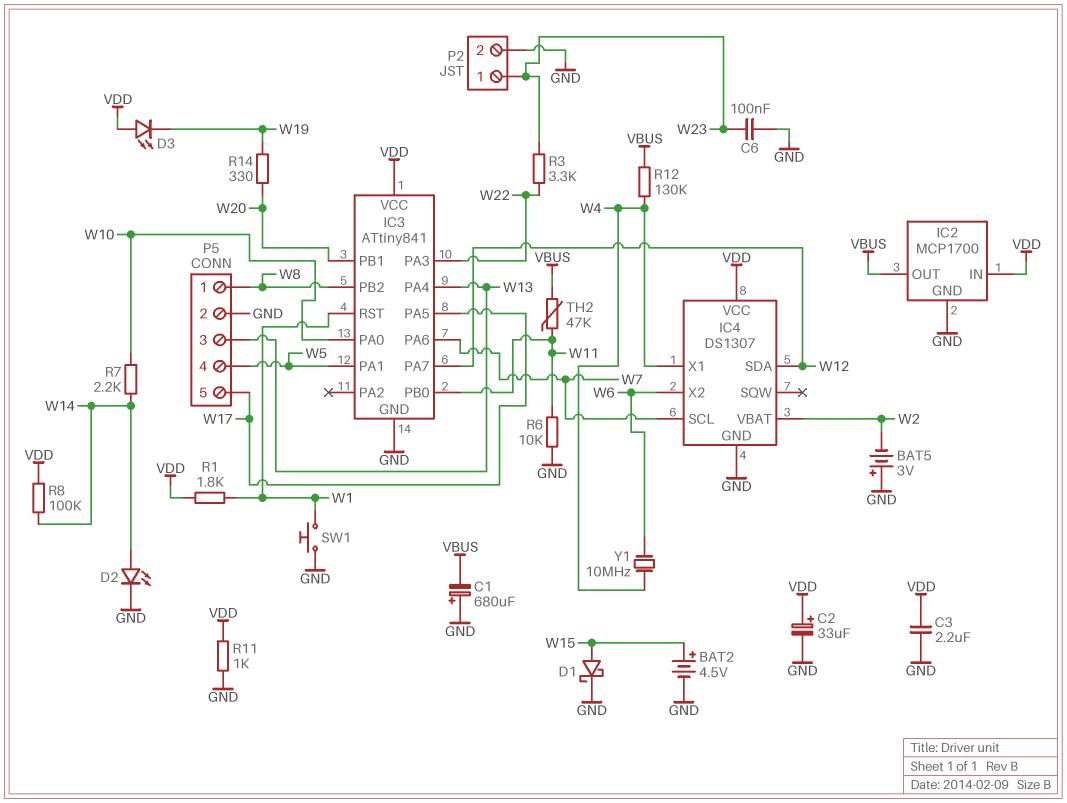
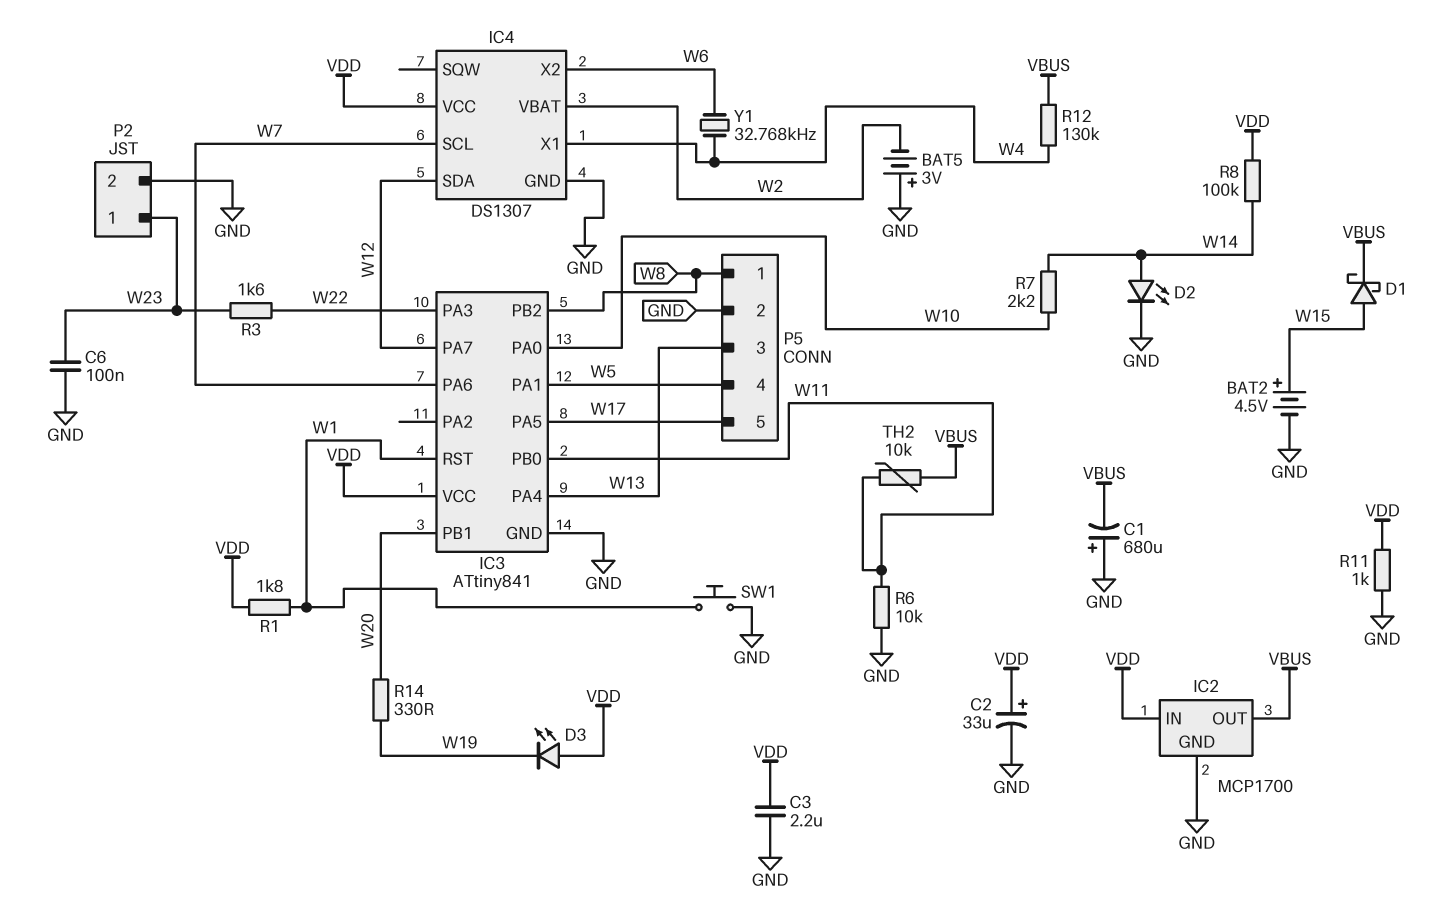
D1: schottky (A W15, K GND) -> schottky (A W15, K VBUS)
R3: 3.3k (W22, W23) -> 1.6k (W22, W23)
TH2: 47k (VBUS, W11) -> 10k (VBUS, W11)
Y1: 10MHz (W4, W6) -> 32.768kHz (W4, W6)

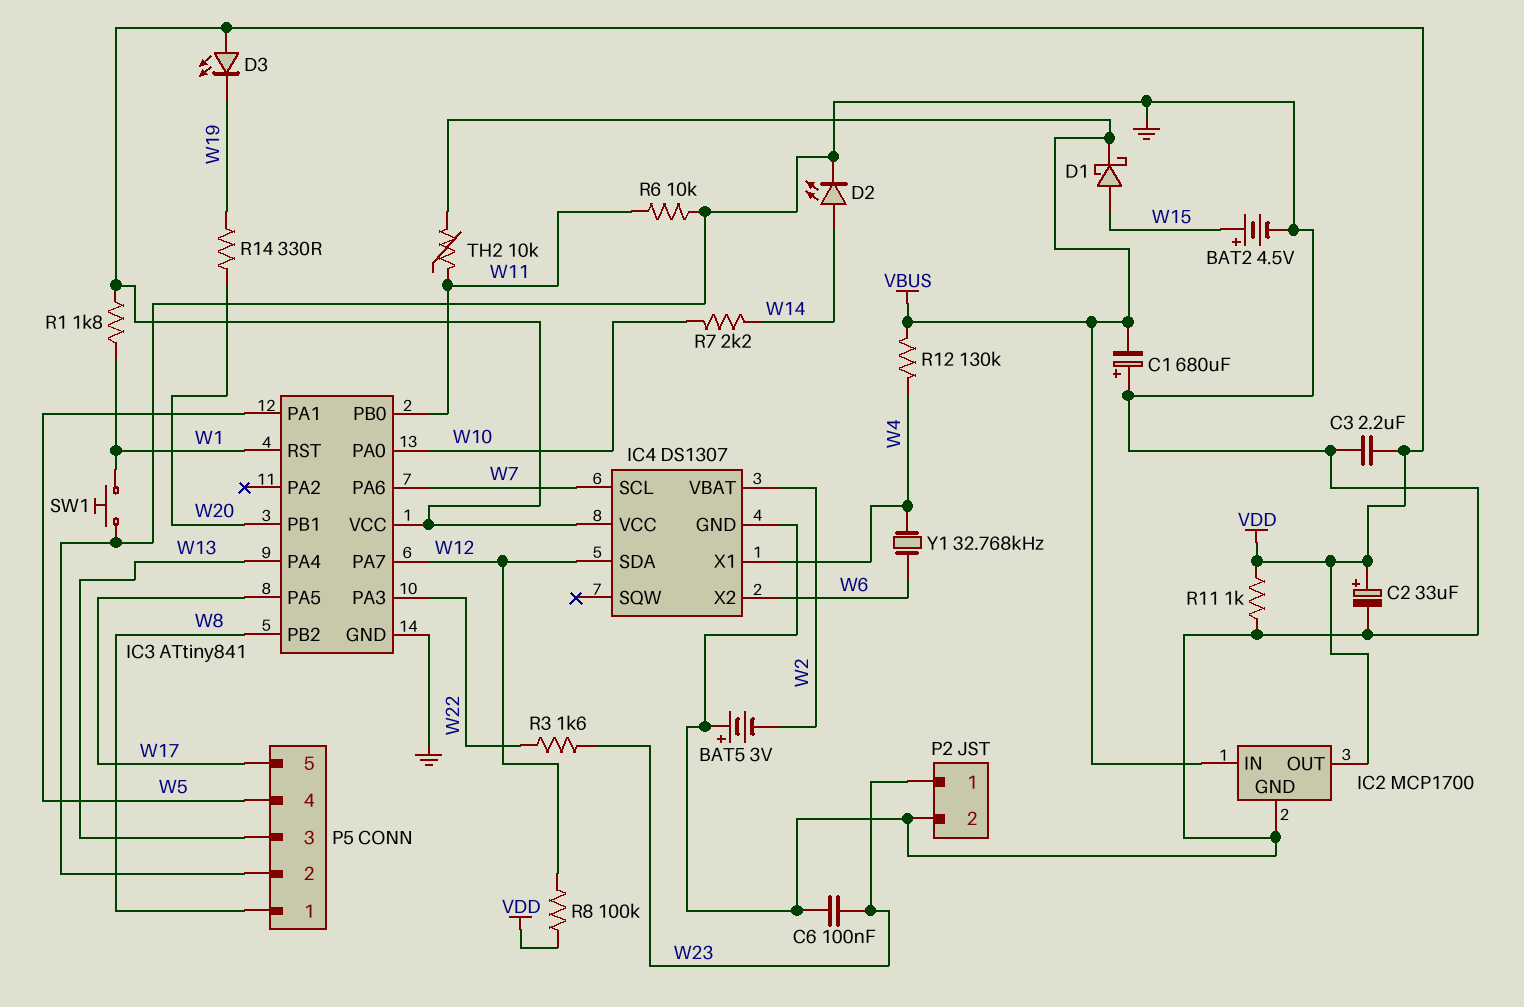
IC2 pin IN: VDD -> VBUS
IC2 pin OUT: VBUS -> VDD
R8: 100k (VDD, W14) -> 100k (VDD, W12)

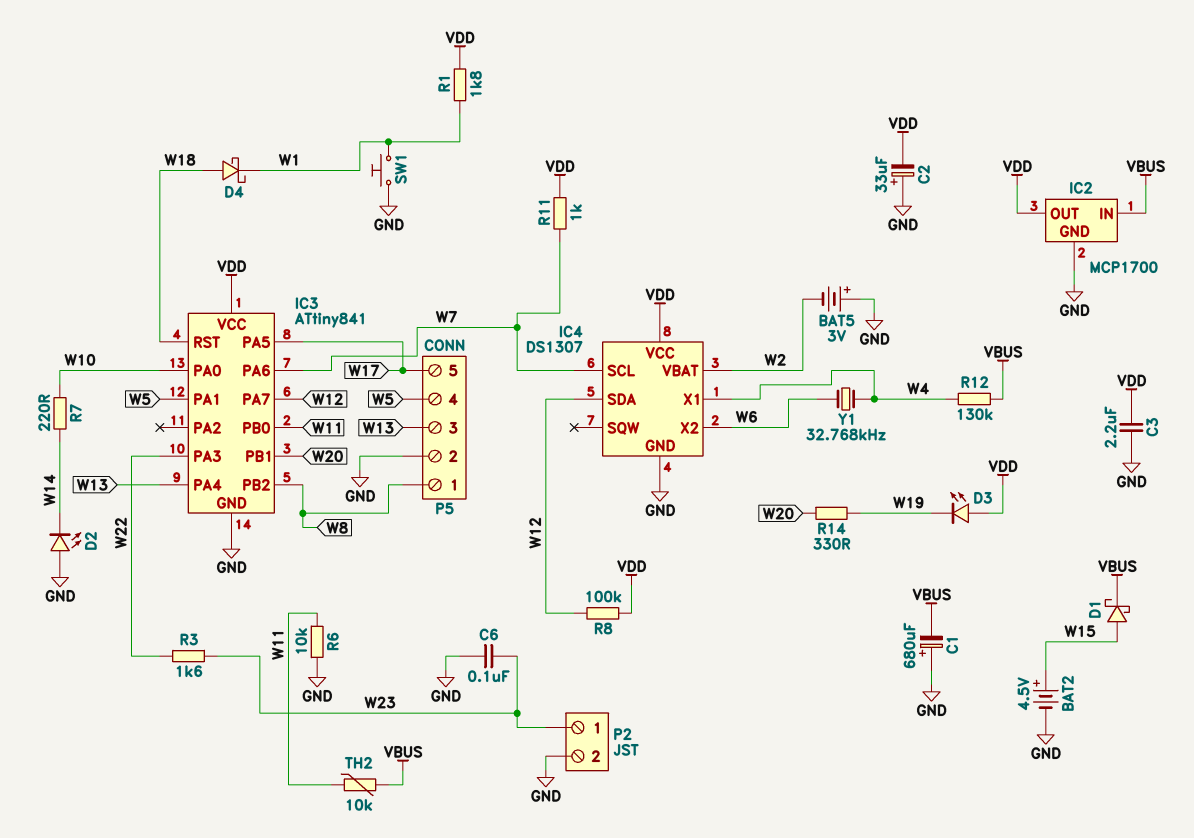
C2: 33uF (plus VDD, minus GND) -> 33uF (plus GND, minus VDD)
D2: LED (A W14, K GND) -> LED (A GND, K W14)
D4: none -> schottky (A W18, K W1)
IC3 pin RST: W1 -> W18
R7: 2.2k (W10, W14) -> 220 (W10, W14)
R11: 1k (GND, VDD) -> 1k (VDD, W7)

